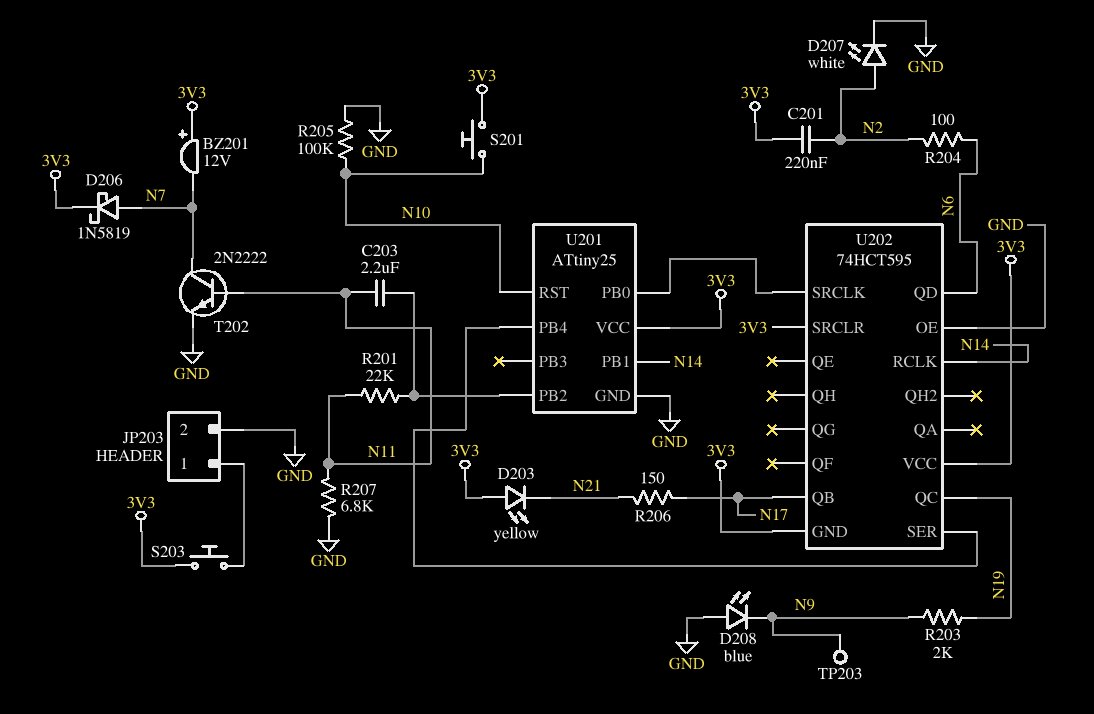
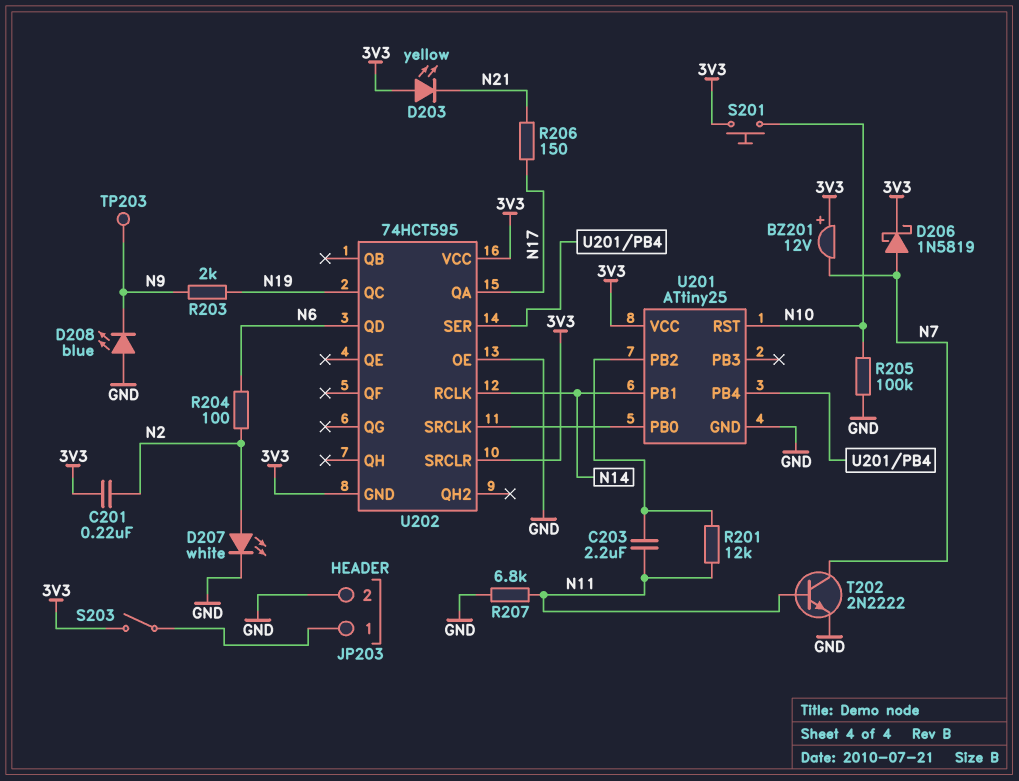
R201: 22k (N11, U201/PB2) -> 12k (N11, U201/PB2)
S203: button (3V3, JP203/1) -> switch (3V3, JP203/1)
U202 pin QA: none -> N17
U202 pin QB: N17 -> none

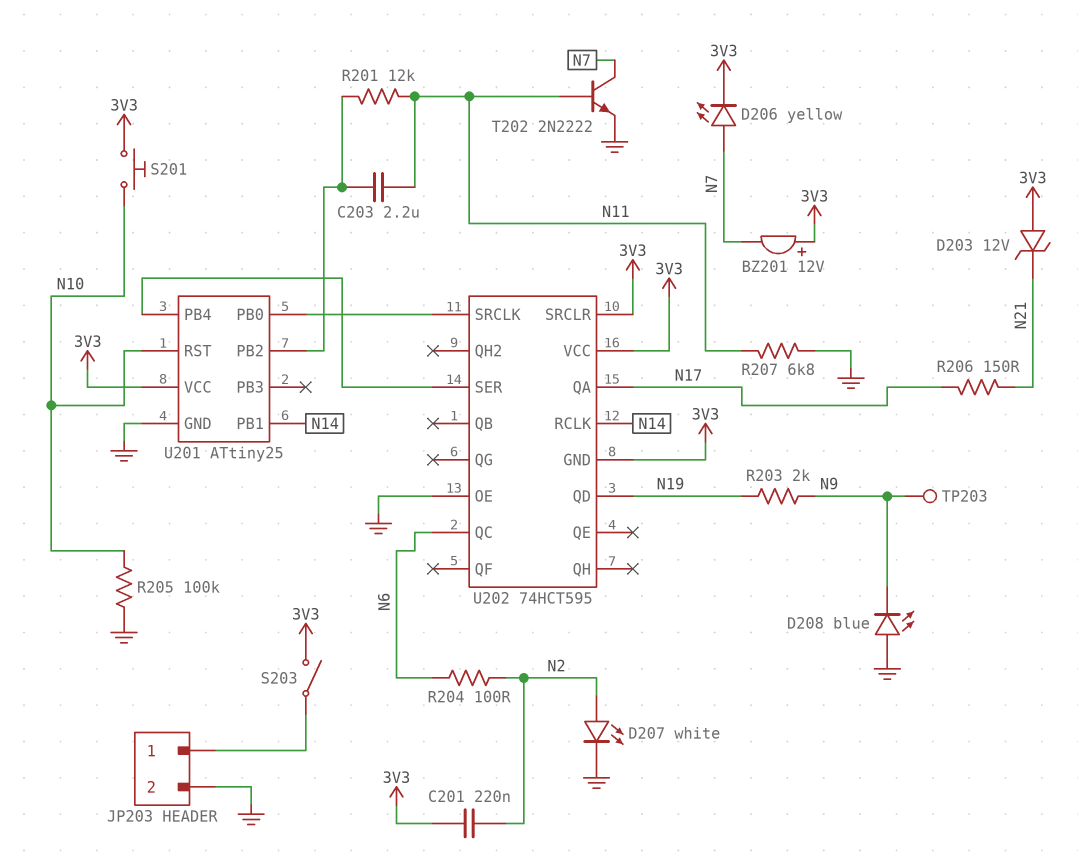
D203: LED yellow (A 3V3, K N21) -> zener 12V (A 3V3, K N21)
D206: schottky 1N5819 (A N7, K 3V3) -> LED yellow (A N7, K 3V3)
U202 pin QC: N19 -> N6
U202 pin QD: N6 -> N19

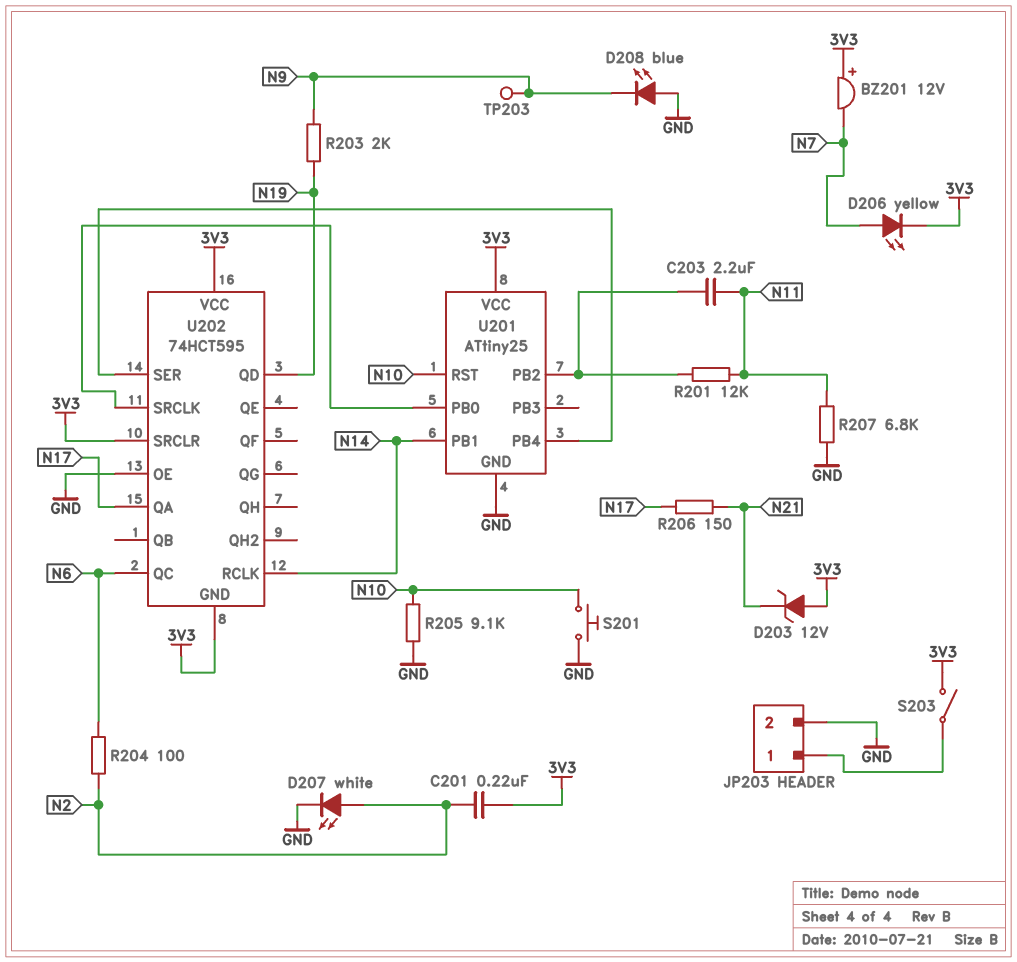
R205: 100k (GND, N10) -> 9.1k (GND, N10)
S201: button (3V3, N10) -> button (GND, N10)
T202: NPN 2N2222 (B N11, C N7, E GND) -> none

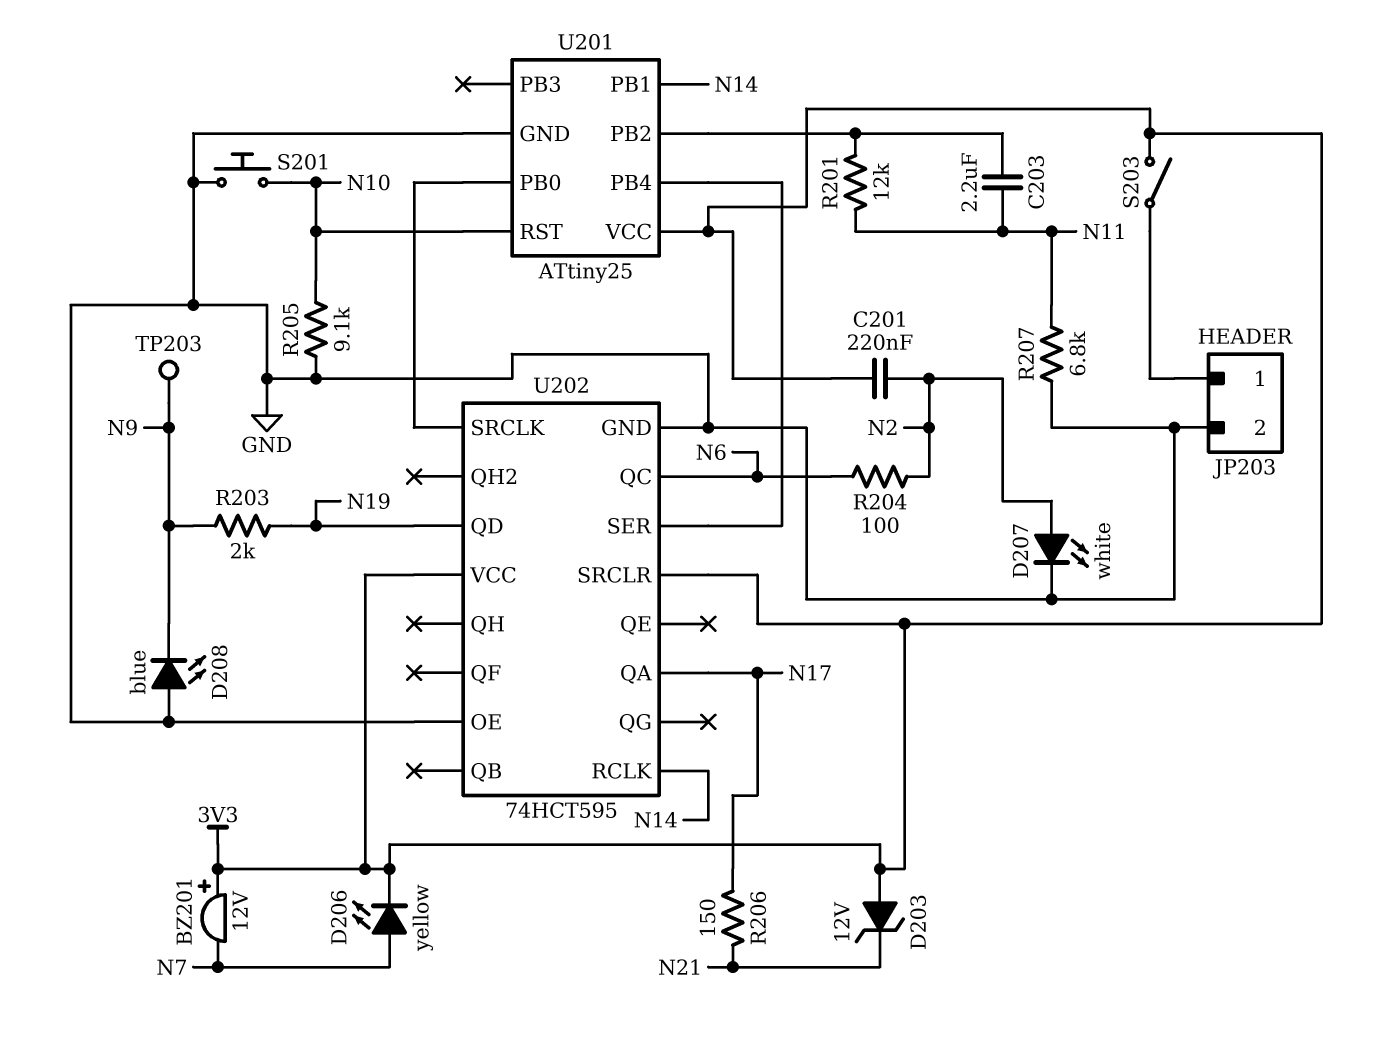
U202 pin GND: 3V3 -> GND

